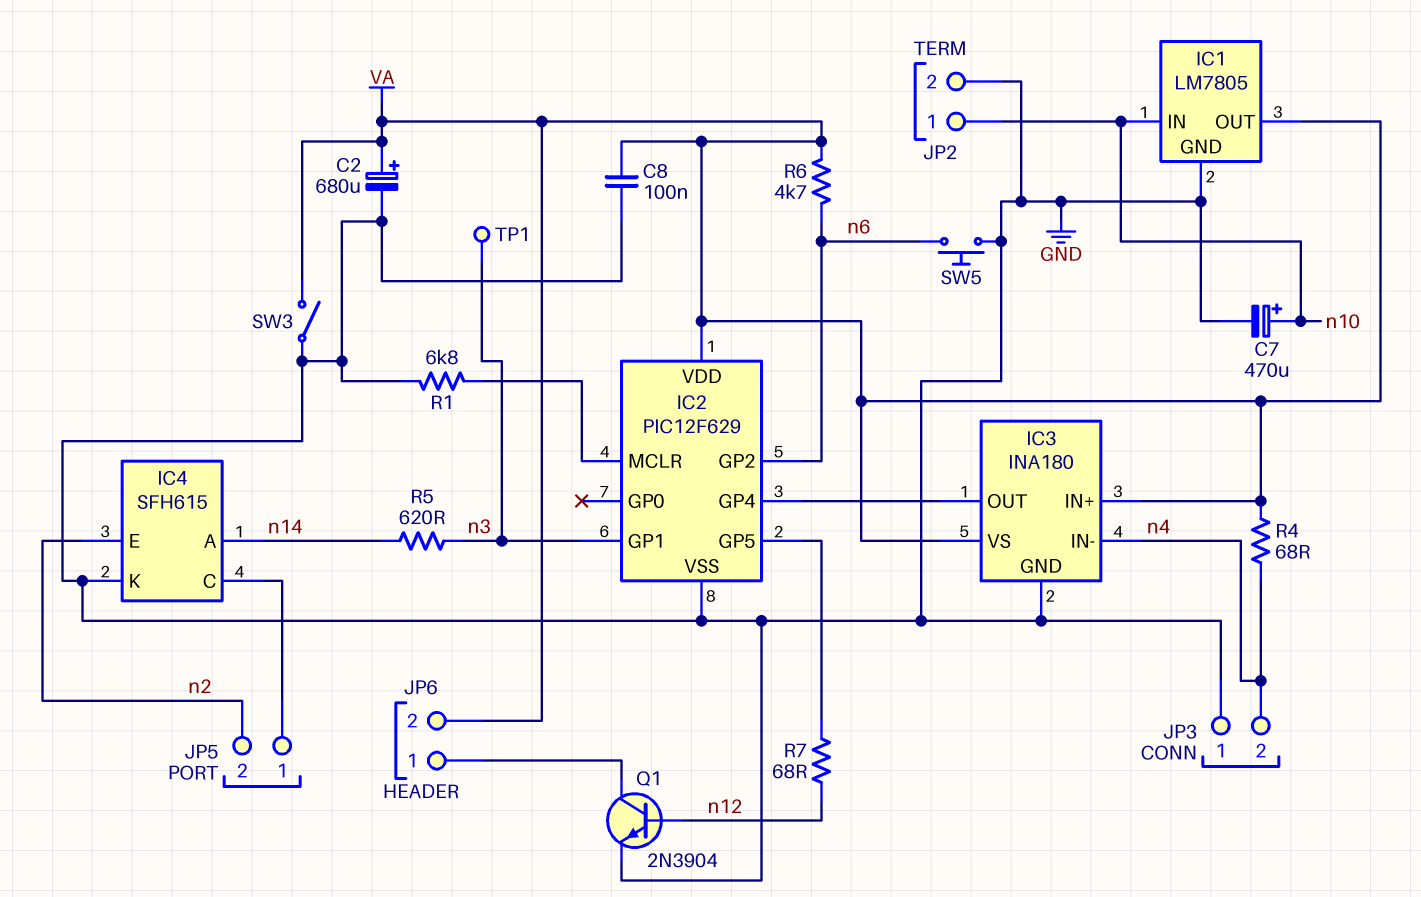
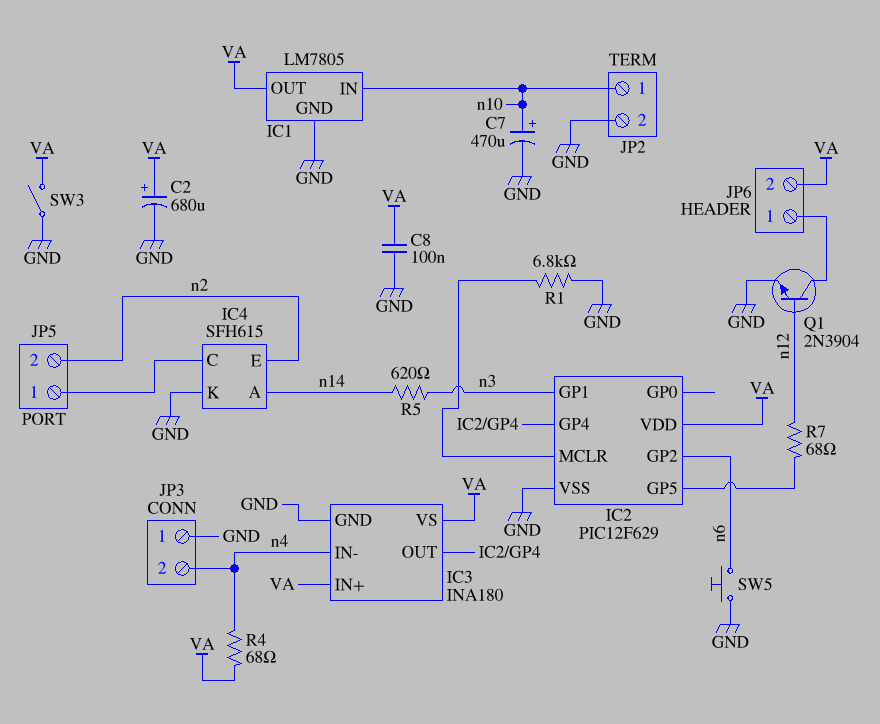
R6: 4.7k (VA, n6) -> none
TP1: test point (n3) -> none

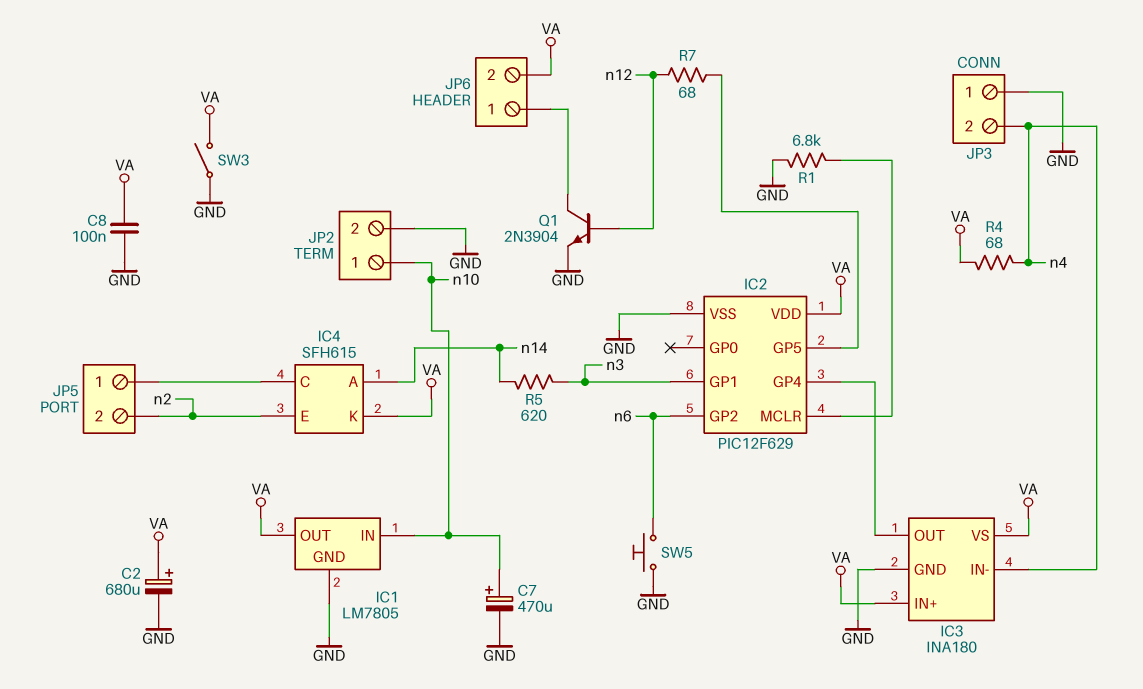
IC4 pin K: GND -> VA

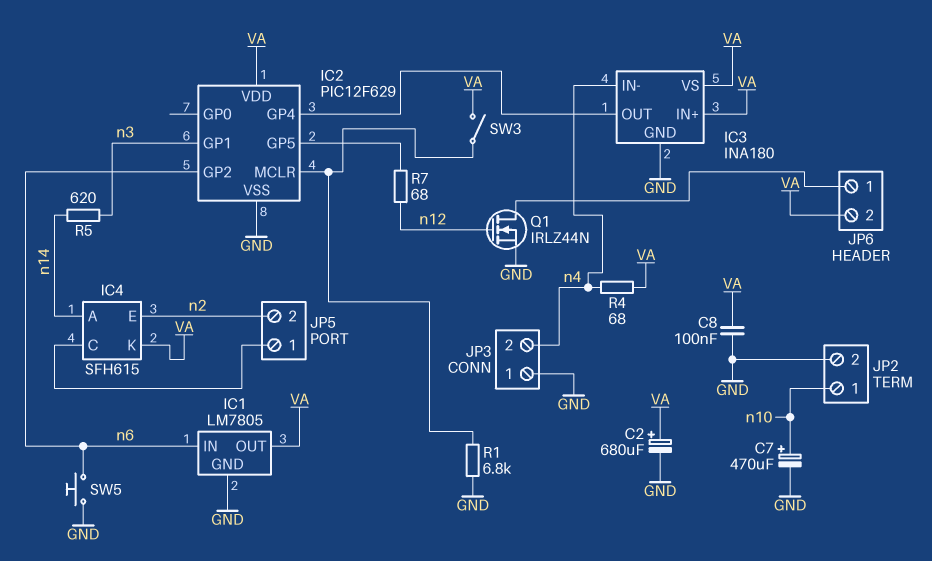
IC1 pin IN: n10 -> n6
Q1: NPN 2N3904 (B n12, C JP6/1, E GND) -> NMOS IRLZ44N (G n12, D JP6/1, S GND)
SW3: switch (GND, VA) -> switch (IC2/MCLR, VA)

